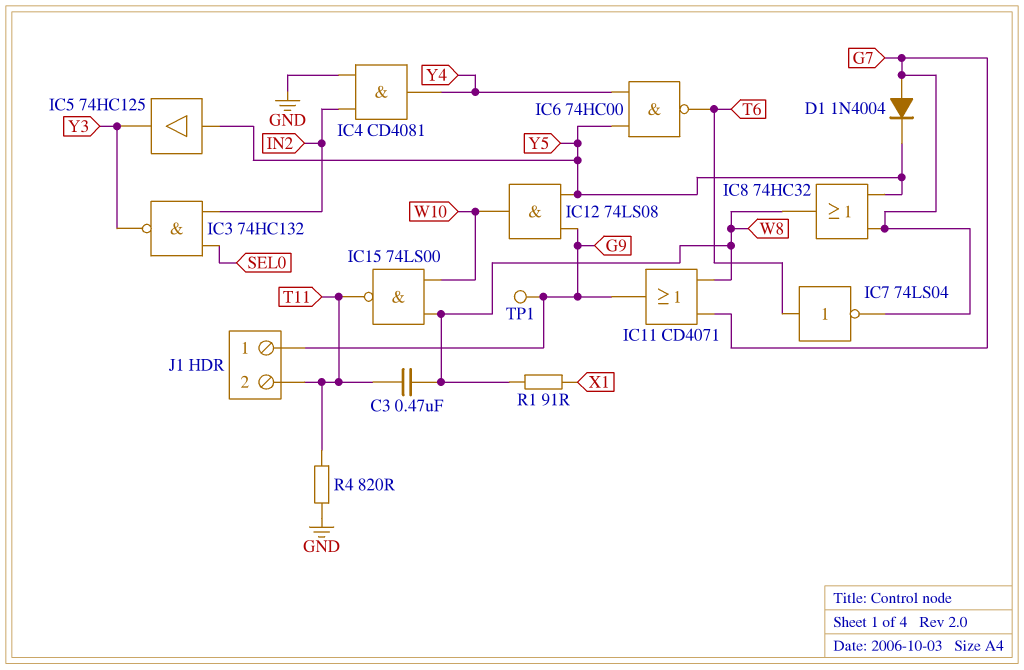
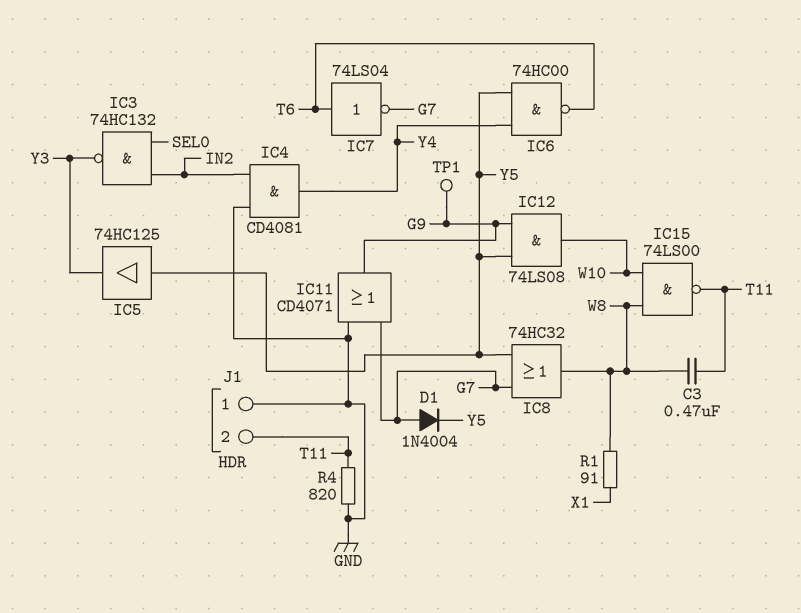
IC11: OR CD4071 (in G7, in W8, out G9) -> OR CD4071 (in G7, in GND, out G9)
J1 pin 1: G9 -> GND

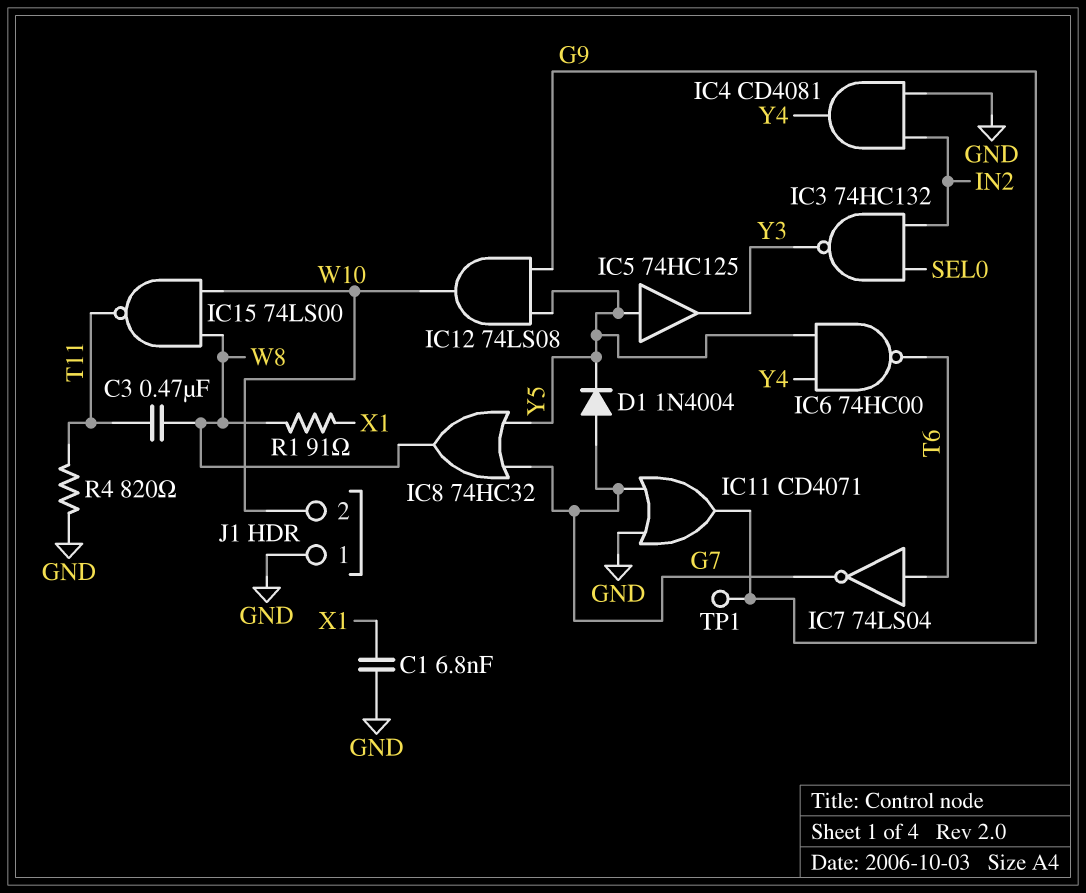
C1: none -> 6.8nF (GND, X1)
J1 pin 2: T11 -> W10

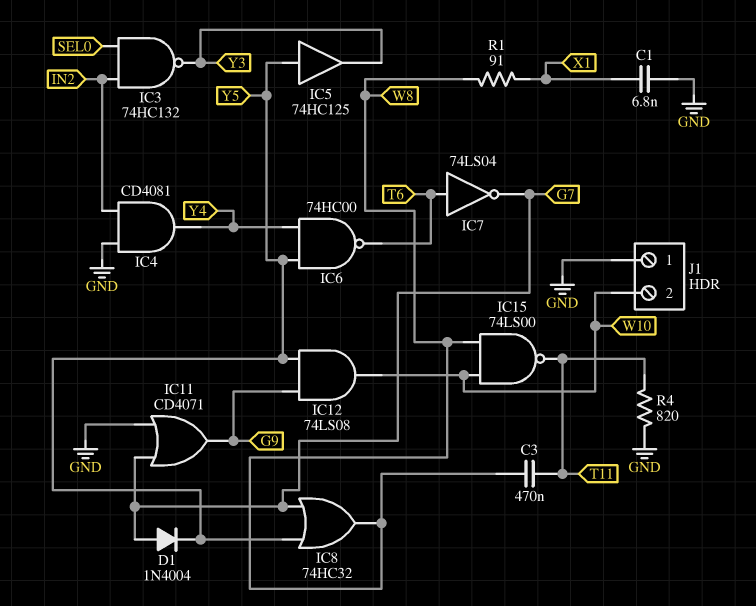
TP1: test point (G9) -> none

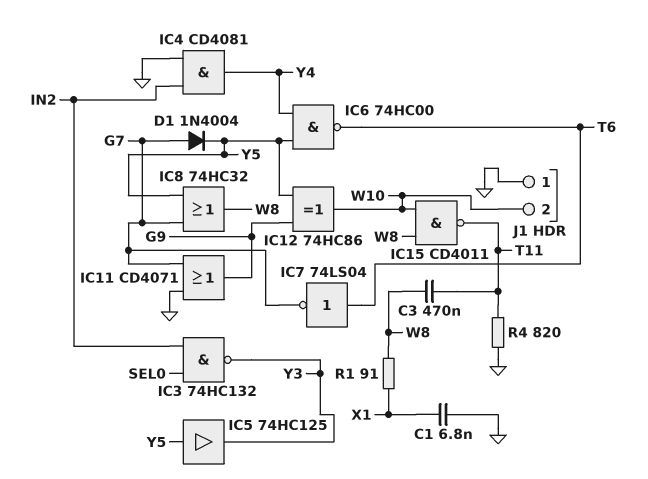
IC12: AND 74LS08 (in G9, in Y5, out W10) -> XOR 74HC86 (in G9, in Y5, out W10)
IC15: NAND 74LS00 (in W8, in W10, out T11) -> NAND CD4011 (in W8, in W10, out T11)

